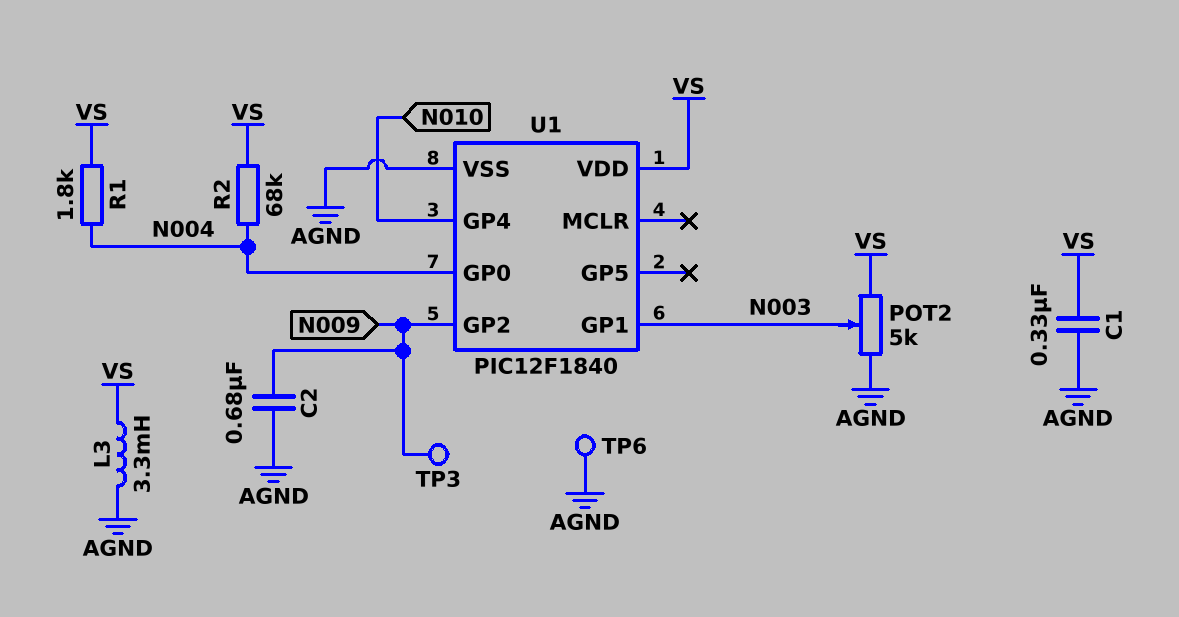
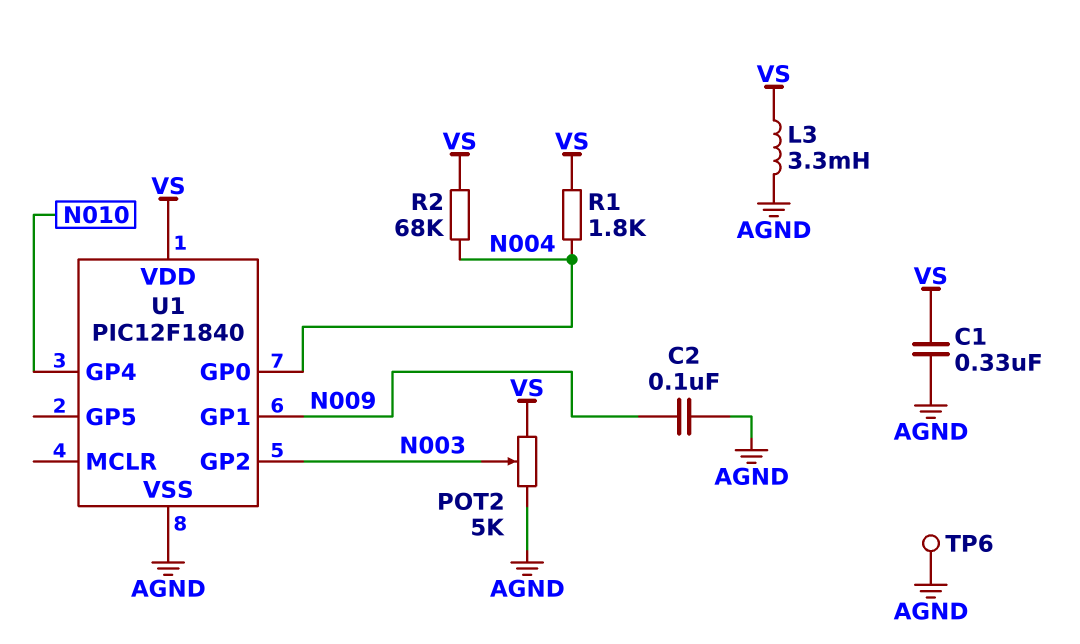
C2: 680nF (AGND, N009) -> 100nF (AGND, N009)
TP3: test point (N009) -> none
U1 pin GP1: N003 -> N009
U1 pin GP2: N009 -> N003

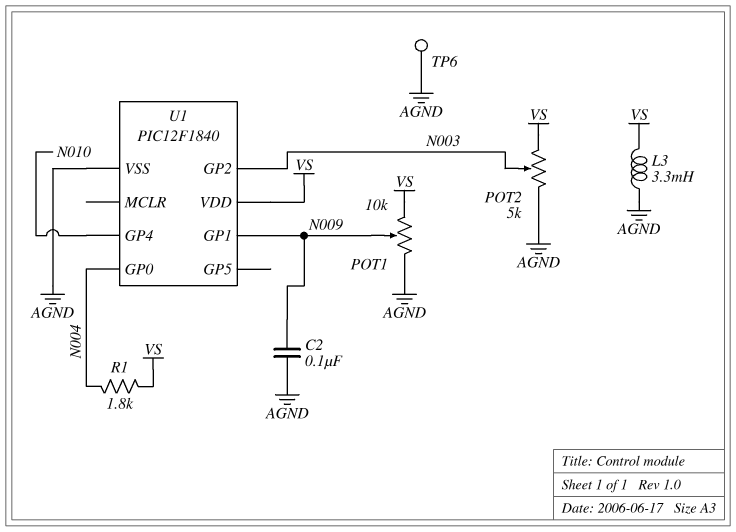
C1: 330nF (AGND, VS) -> none
POT1: none -> 10k (AGND, VS, wiper N009)
R2: 68k (N004, VS) -> none

